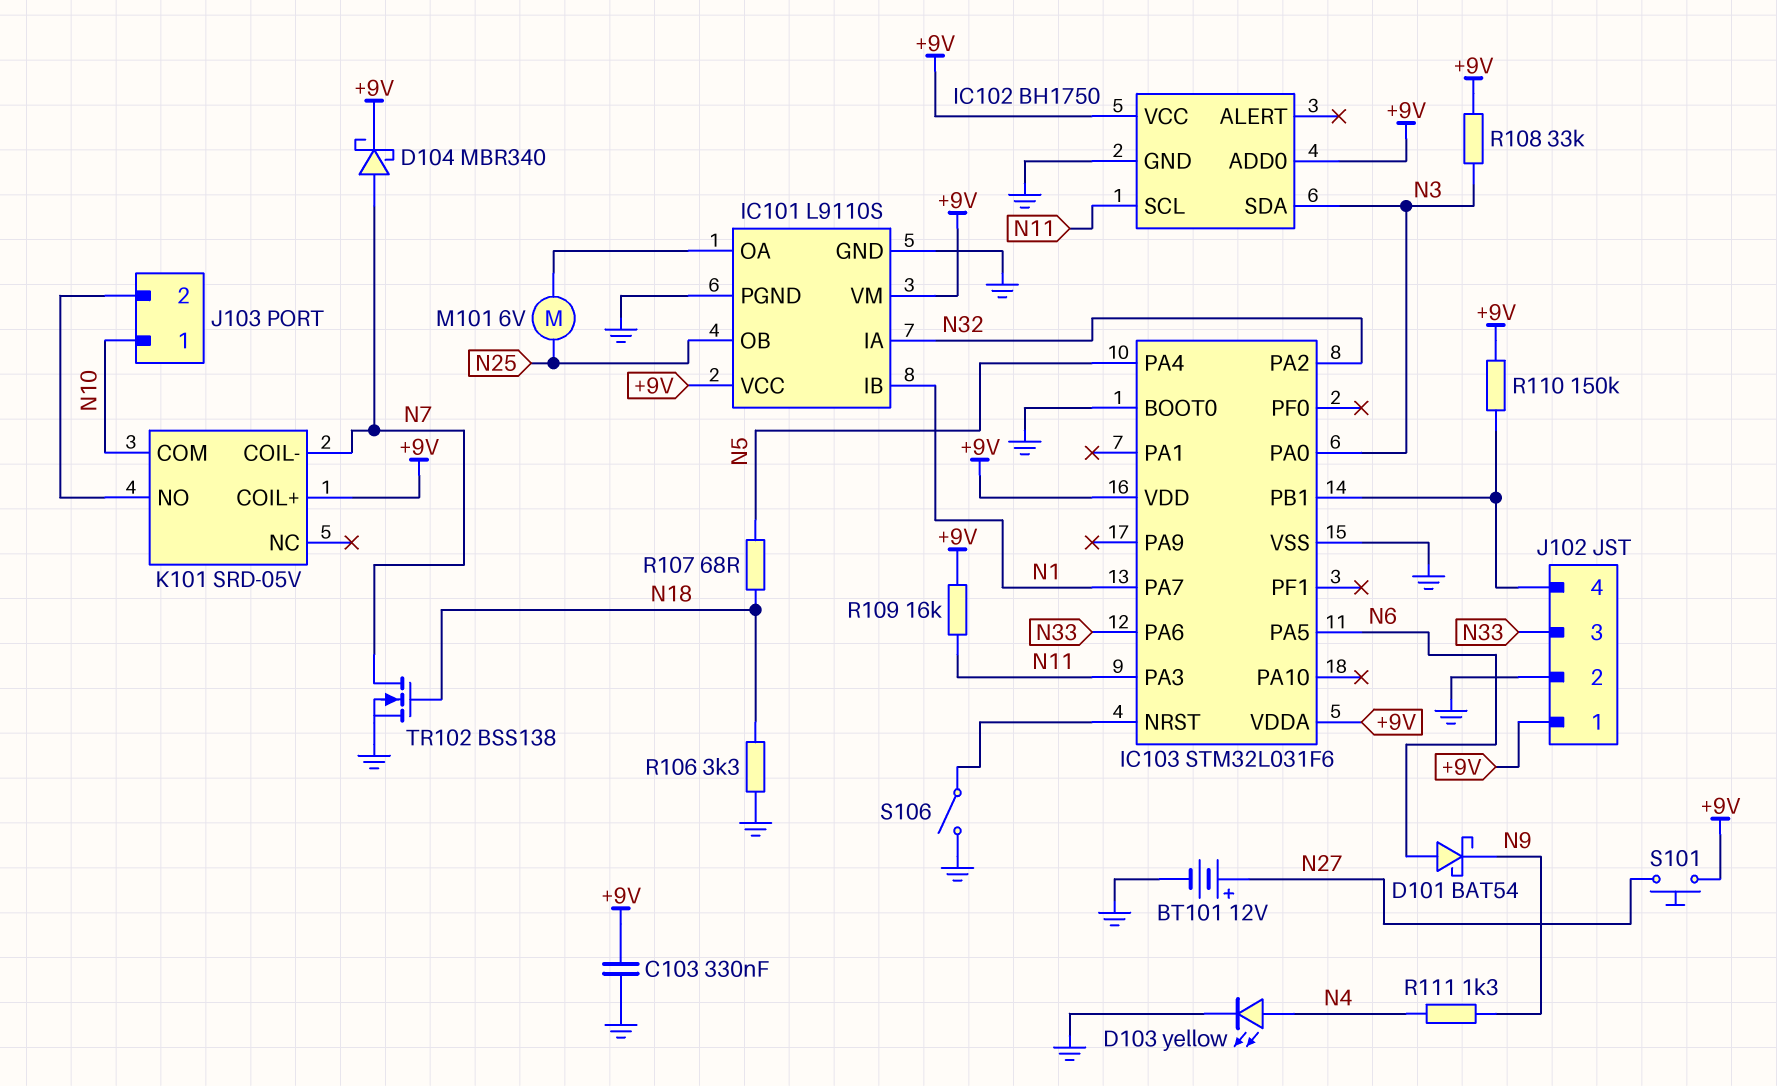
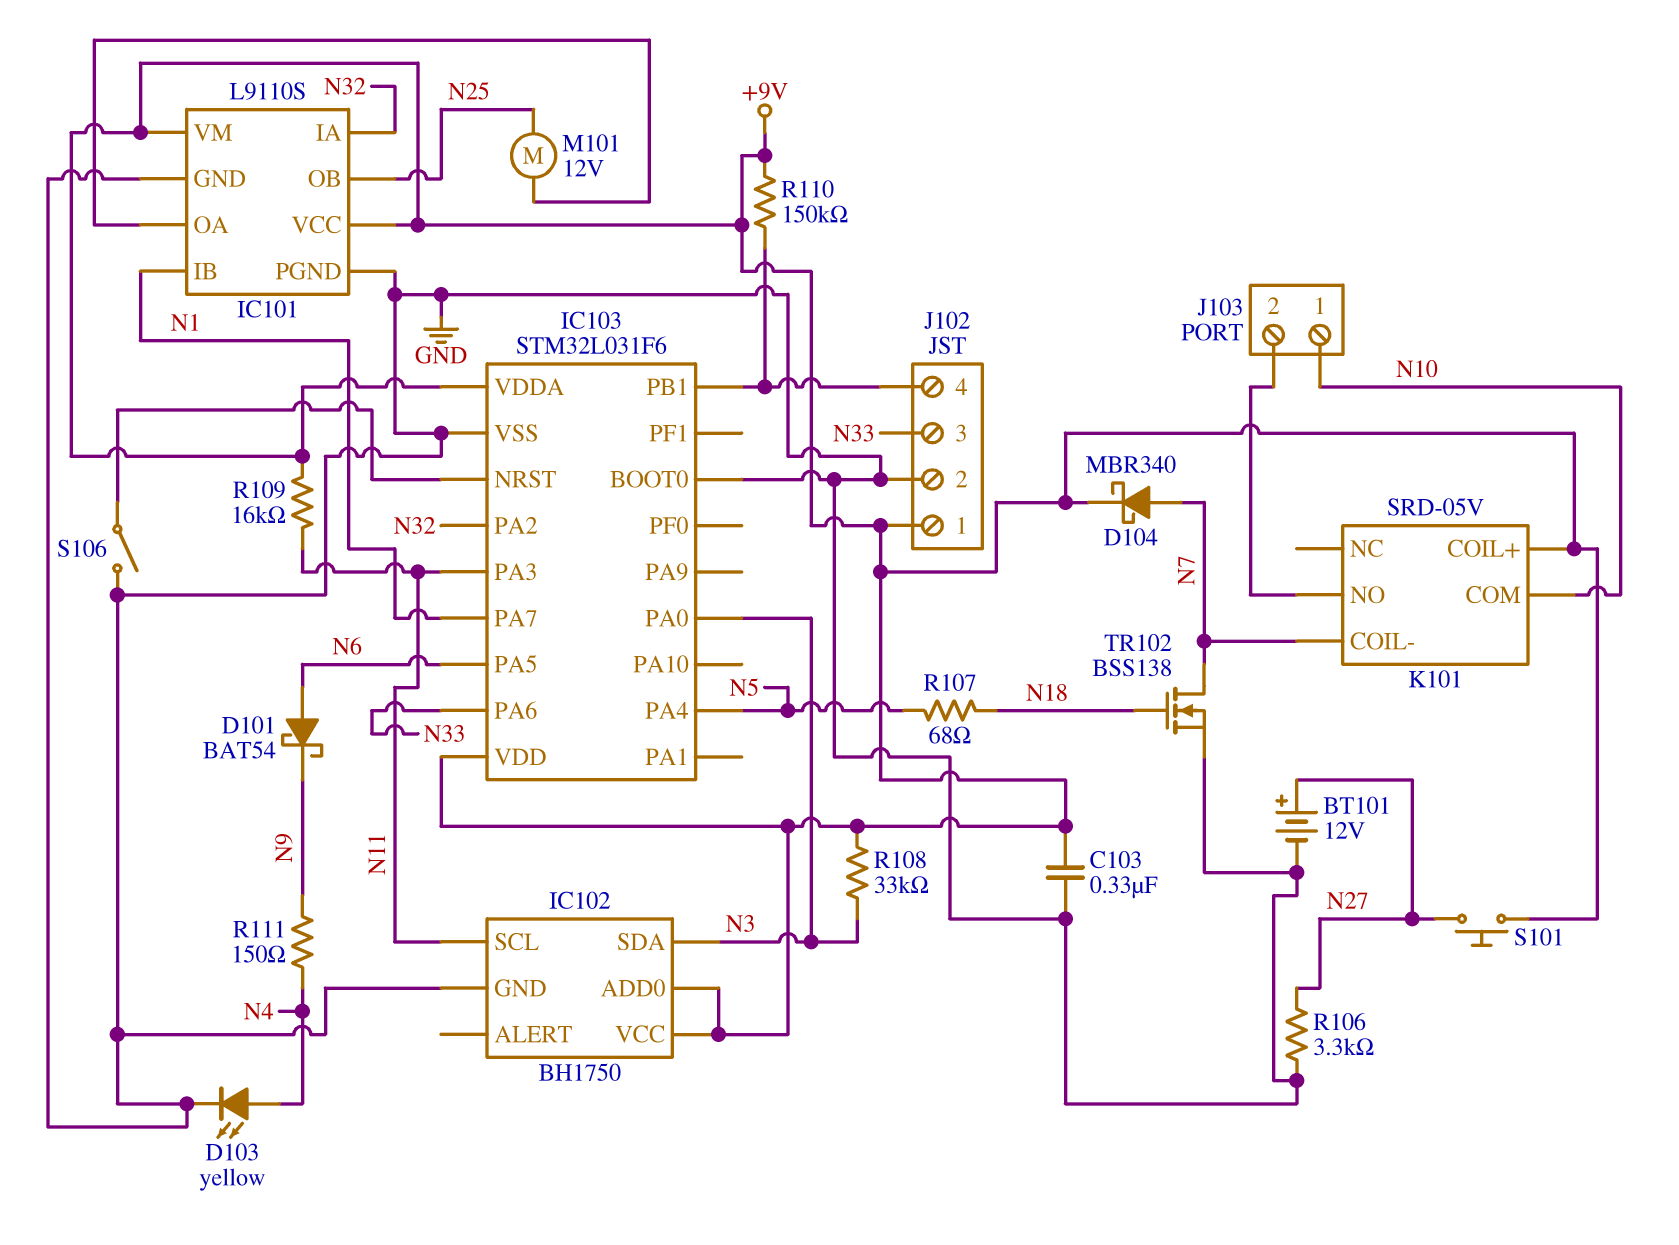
M101: motor 6V (IC101/OA, N25) -> motor 12V (IC101/OA, N25)
R106: 3.3k (GND, N18) -> 3.3k (GND, N27)
R111: 1.3k (N4, N9) -> 150 (N4, N9)

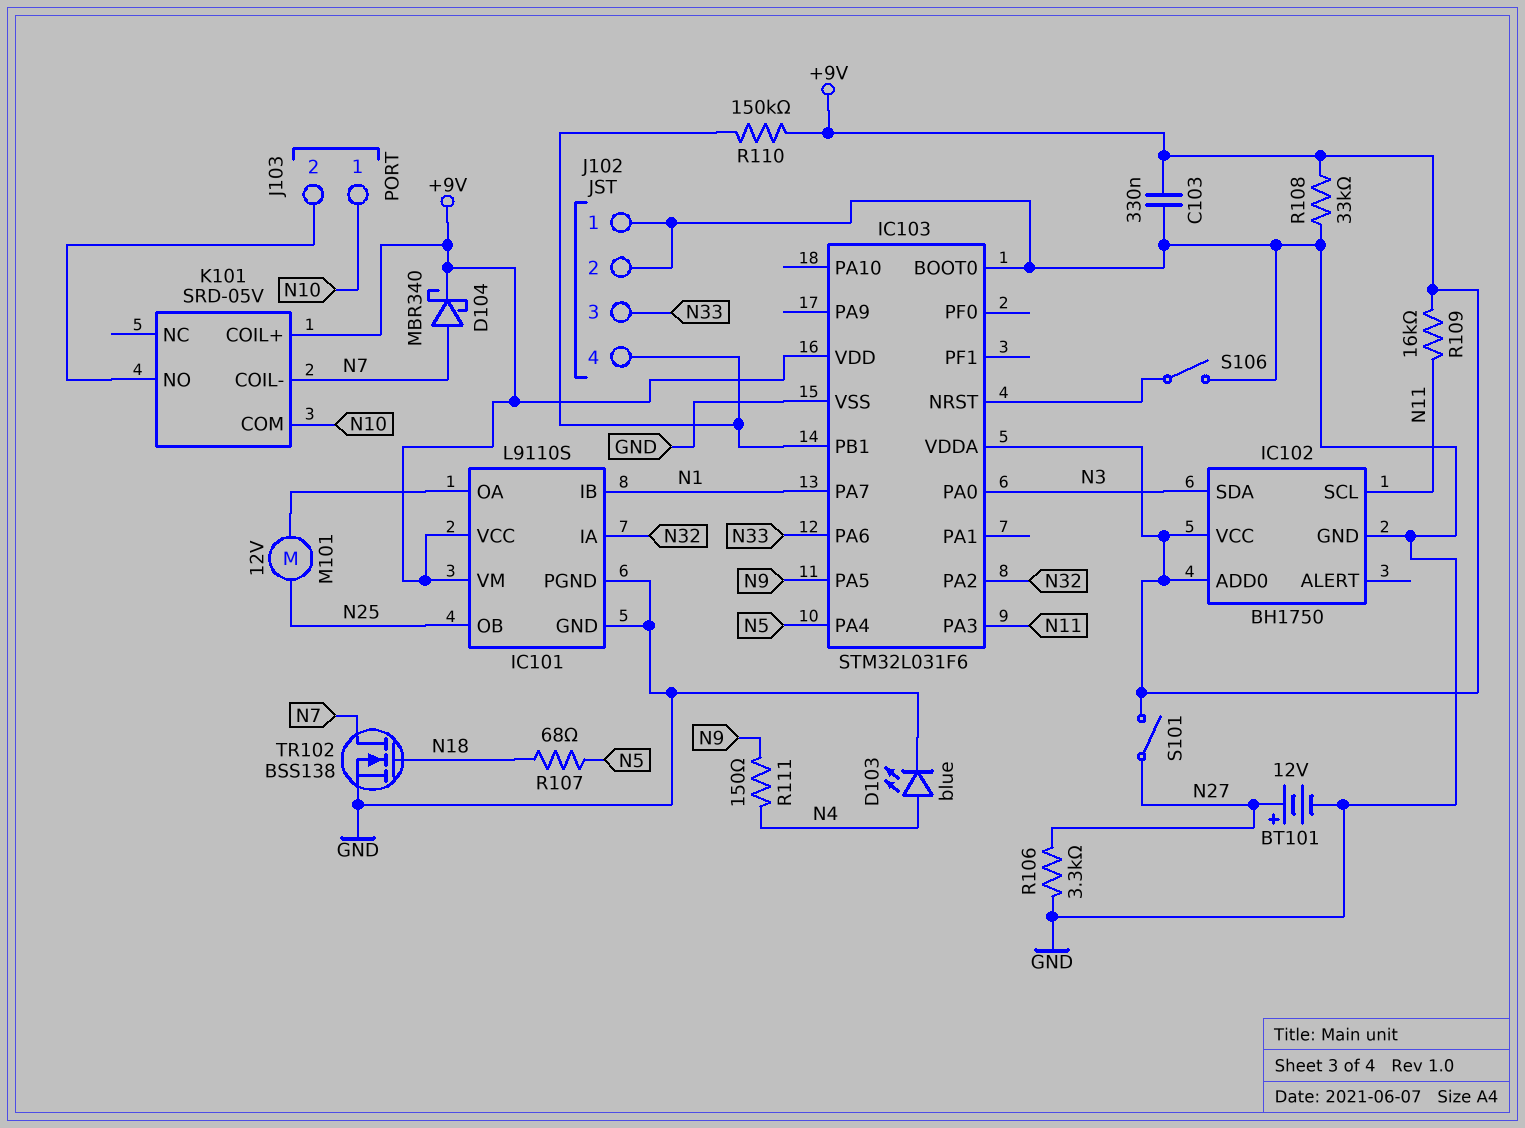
D101: schottky BAT54 (A N6, K N9) -> none
D103: LED yellow (A N4, K GND) -> LED blue (A N4, K GND)
IC103 pin PA5: N6 -> N9
J102 pin 1: +9V -> GND
R108: 33k (+9V, N3) -> 33k (+9V, GND)
S101: button (+9V, N27) -> switch (+9V, N27)

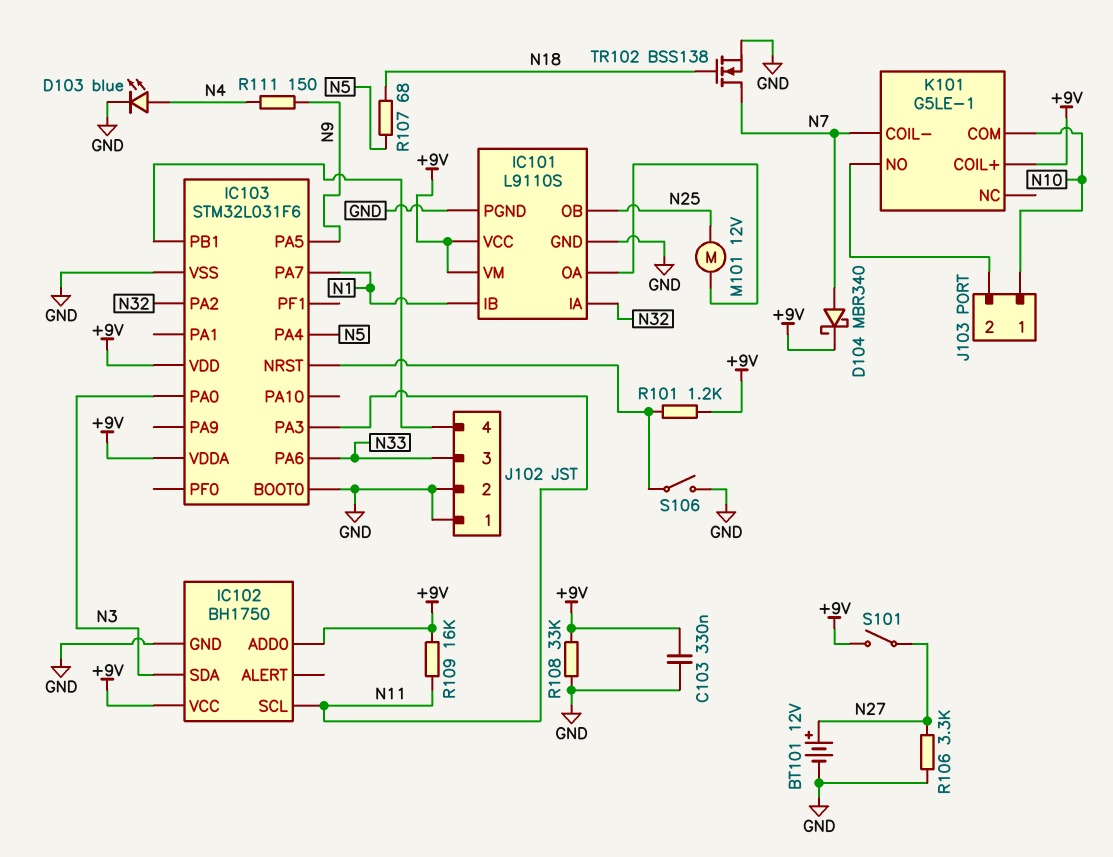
K101: SRD-05V -> G5LE-1
R101: none -> 1.2k (+9V, IC103/NRST)
R110: 150k (+9V, IC103/PB1) -> none

